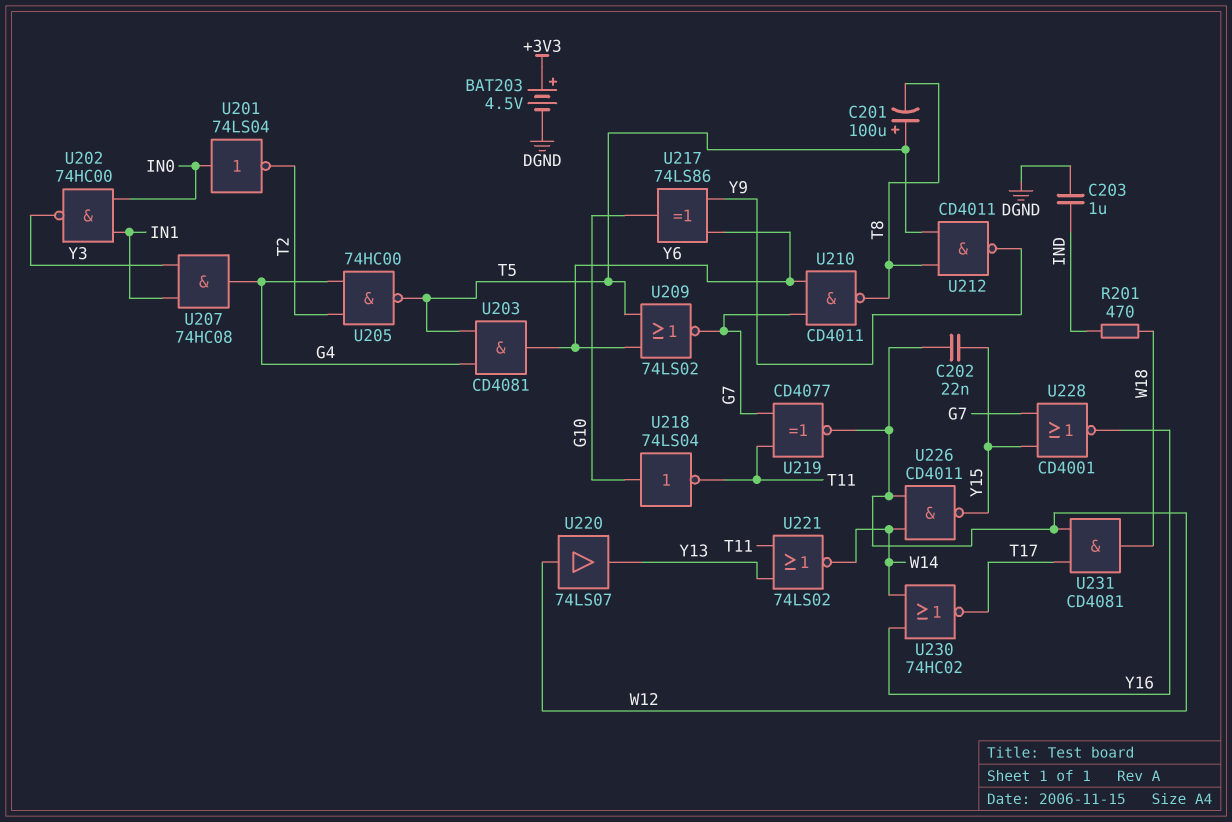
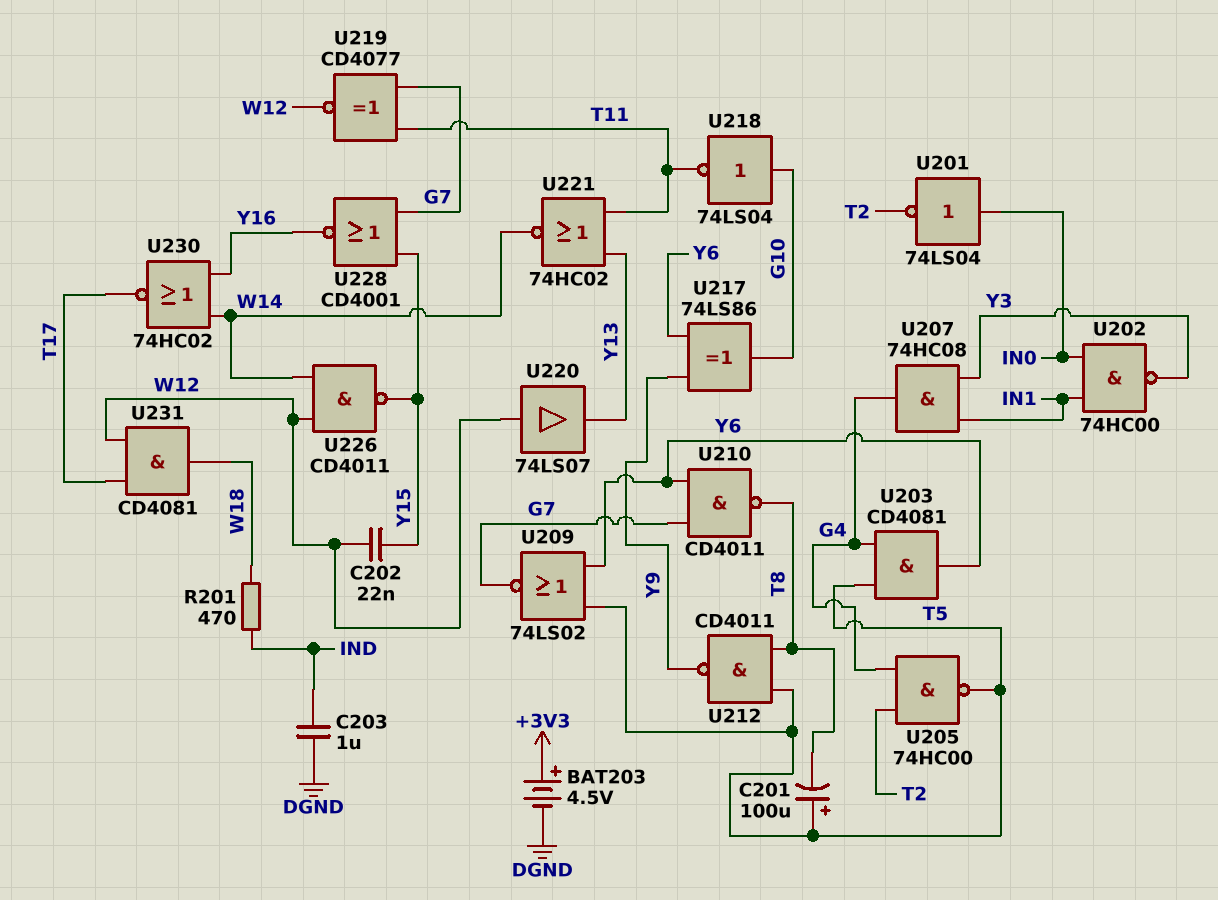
U221: NOR 74LS02 (in T11, in Y13, out W14) -> NOR 74HC02 (in T11, in Y13, out W14)

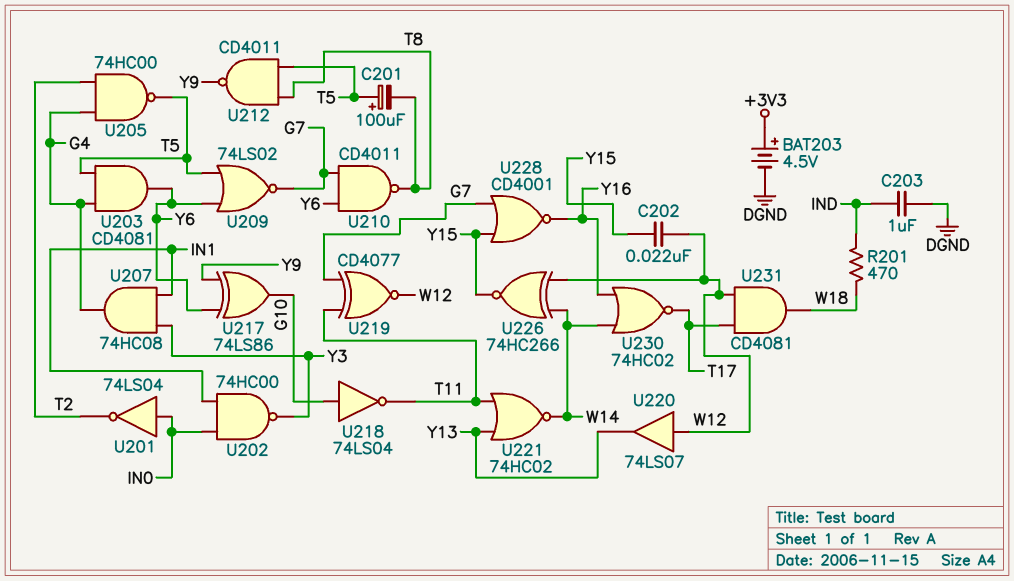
U226: NAND CD4011 (in W12, in W14, out Y15) -> XNOR 74HC266 (in W12, in W14, out Y15)

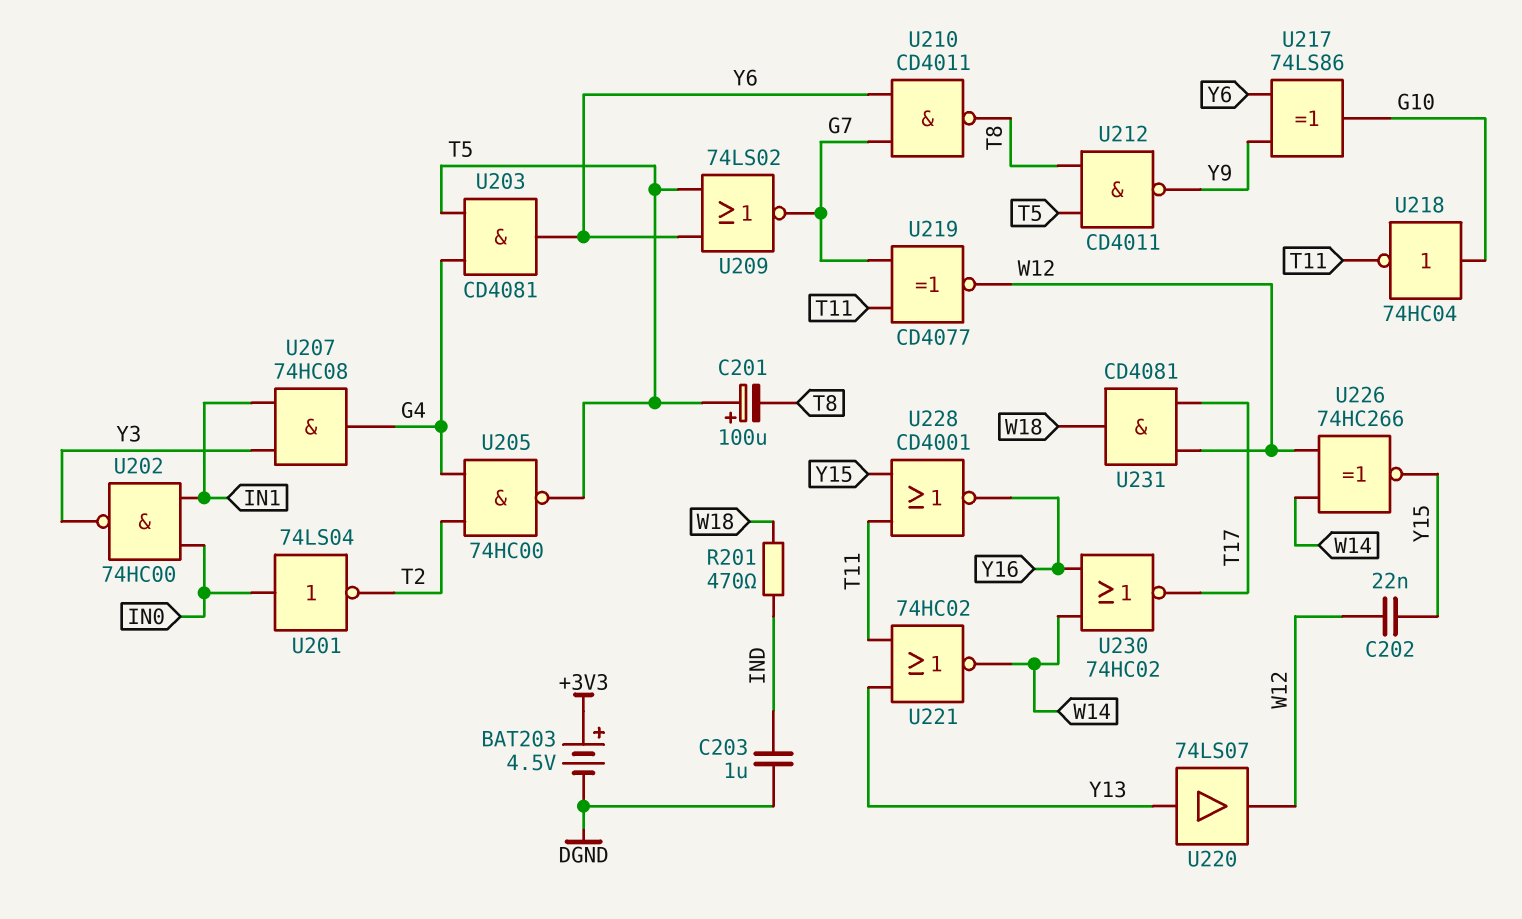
U218: NOT 74LS04 (in G10, out T11) -> NOT 74HC04 (in G10, out T11)
U220: buffer 74LS07 (in W12, out Y13) -> buffer 74LS07 (in Y13, out W12)
U228: NOR CD4001 (in G7, in Y15, out Y16) -> NOR CD4001 (in T11, in Y15, out Y16)

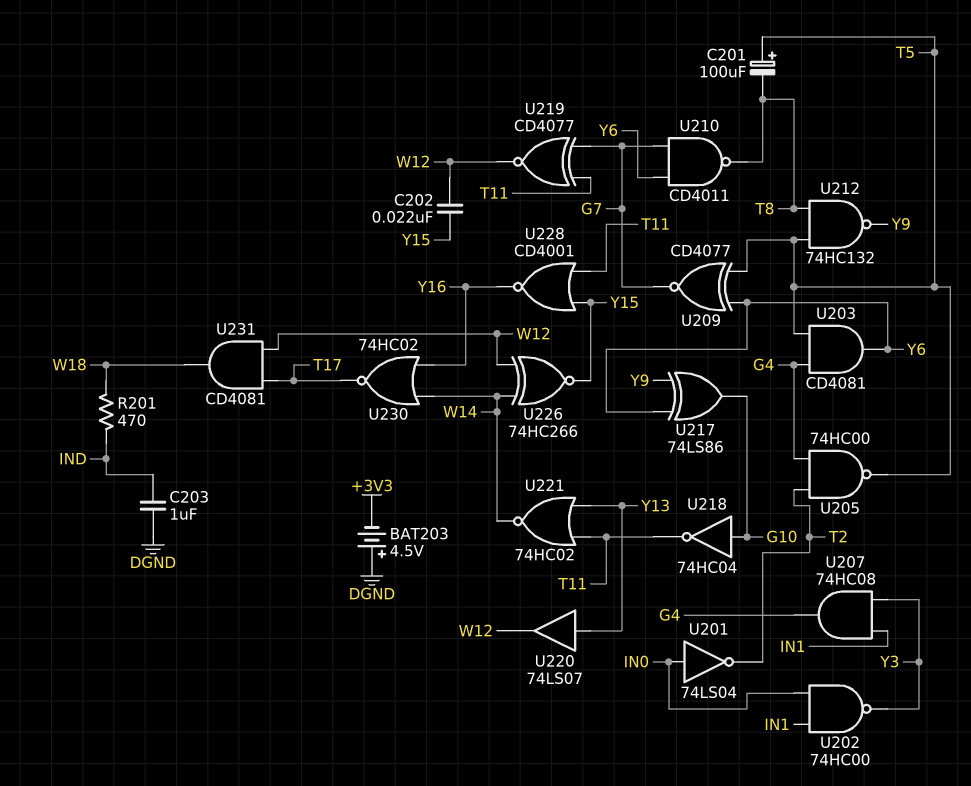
BAT203: 4.5V (plus +3V3, minus DGND) -> 4.5V (plus DGND, minus +3V3)
U209: NOR 74LS02 (in T5, in Y6, out G7) -> XNOR CD4077 (in T5, in Y6, out G7)
U212: NAND CD4011 (in T5, in T8, out Y9) -> NAND 74HC132 (in T5, in T8, out Y9)

